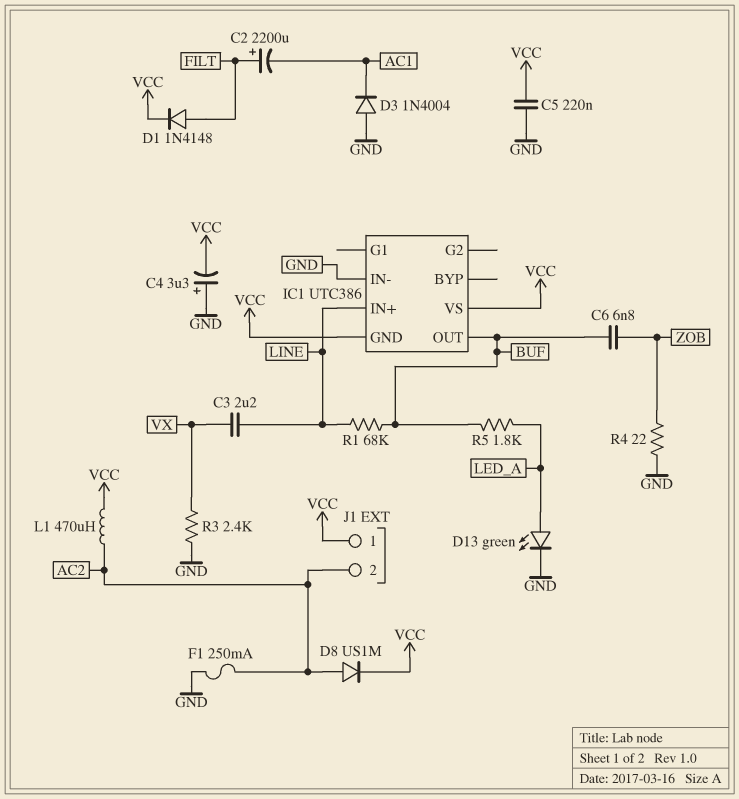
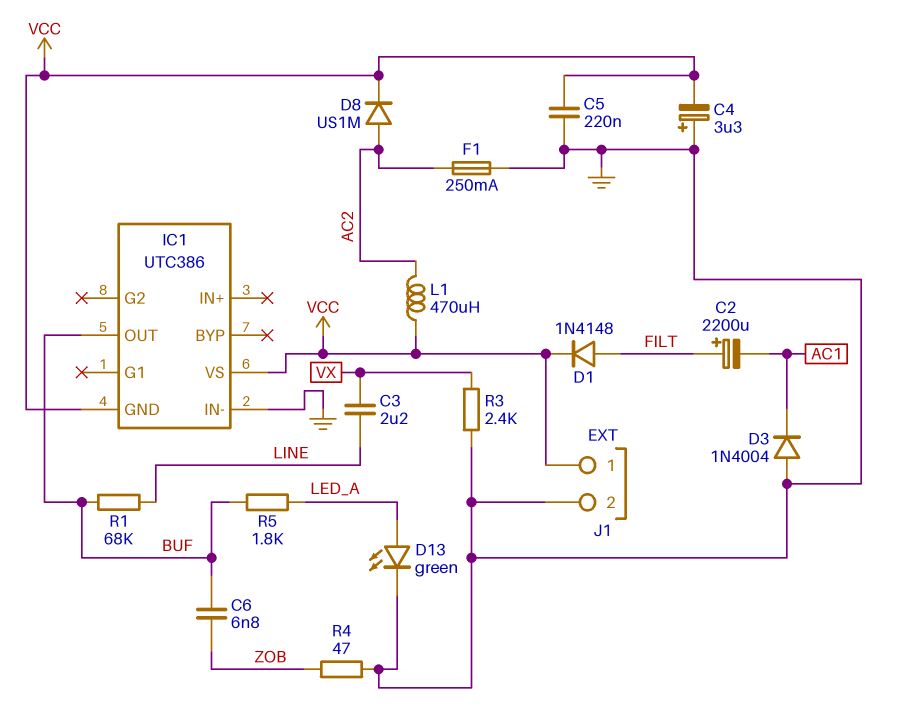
IC1 pin IN+: LINE -> none
J1 pin 2: AC2 -> GND
R4: 22 (GND, ZOB) -> 47 (GND, ZOB)

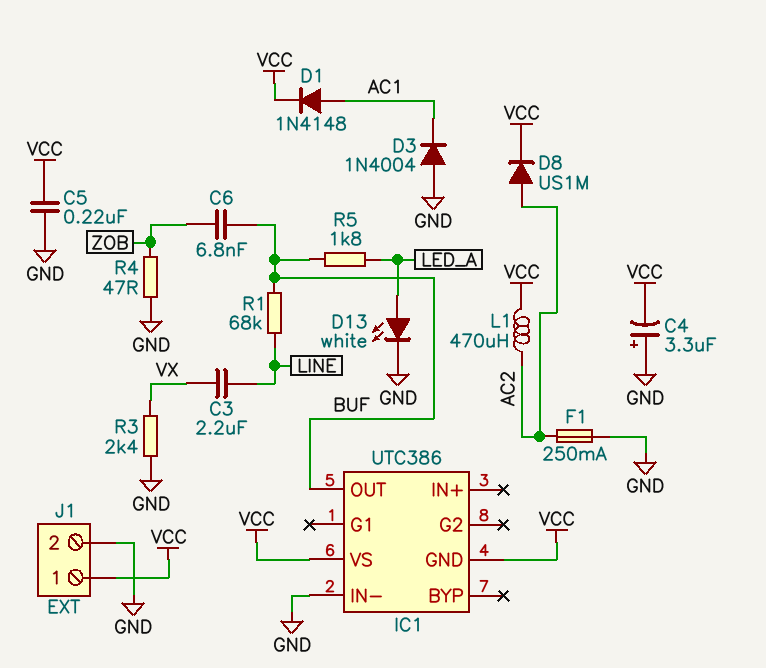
C2: 2200uF (plus FILT, minus AC1) -> none
D1: diode 1N4148 (A FILT, K VCC) -> diode 1N4148 (A AC1, K VCC)
D13: LED green (A LED_A, K GND) -> LED white (A LED_A, K GND)

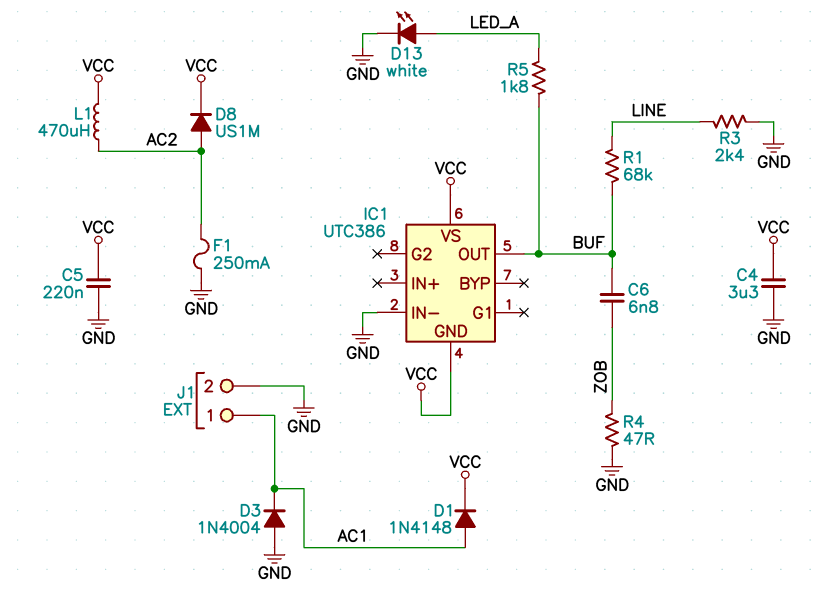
C3: 2.2uF (LINE, VX) -> none
C4: 3.3uF (plus GND, minus VCC) -> 3.3uF (GND, VCC)
J1 pin 1: VCC -> AC1
R3: 2.4k (GND, VX) -> 2.4k (GND, LINE)

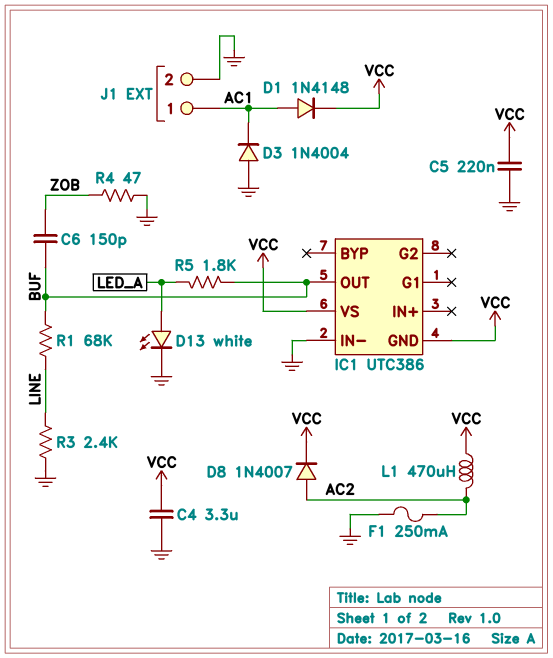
C6: 6.8nF (BUF, ZOB) -> 150pF (BUF, ZOB)
D8: diode US1M (A AC2, K VCC) -> diode 1N4007 (A AC2, K VCC)

